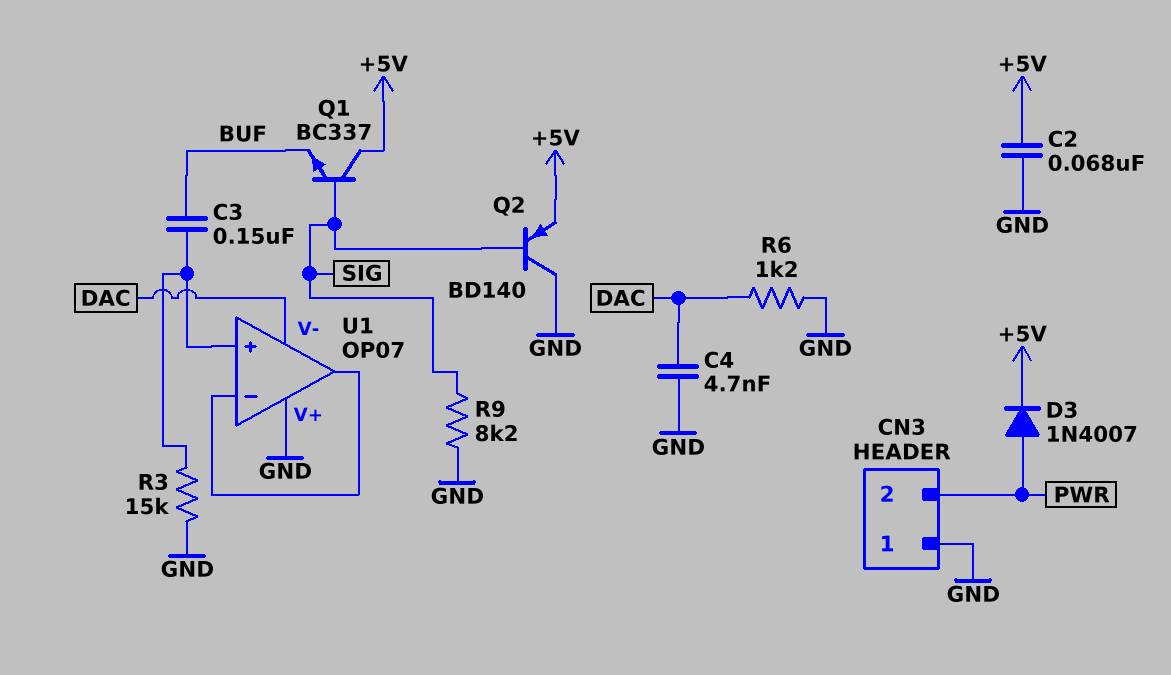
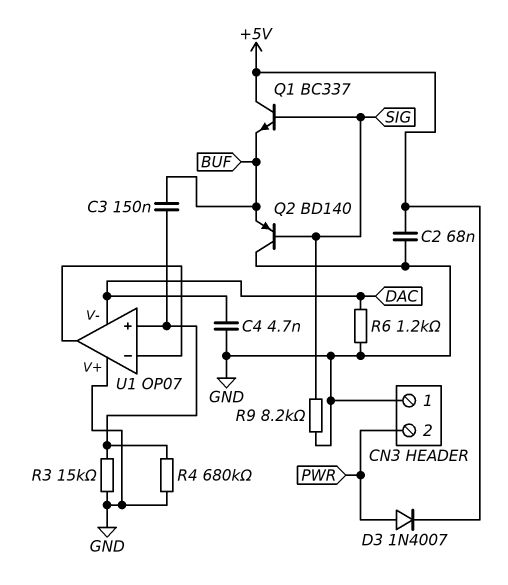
Q2: PNP BD140 (B SIG, C GND, E +5V) -> PNP BD140 (B SIG, C GND, E BUF)
R4: none -> 680k (GND, U1/in+)

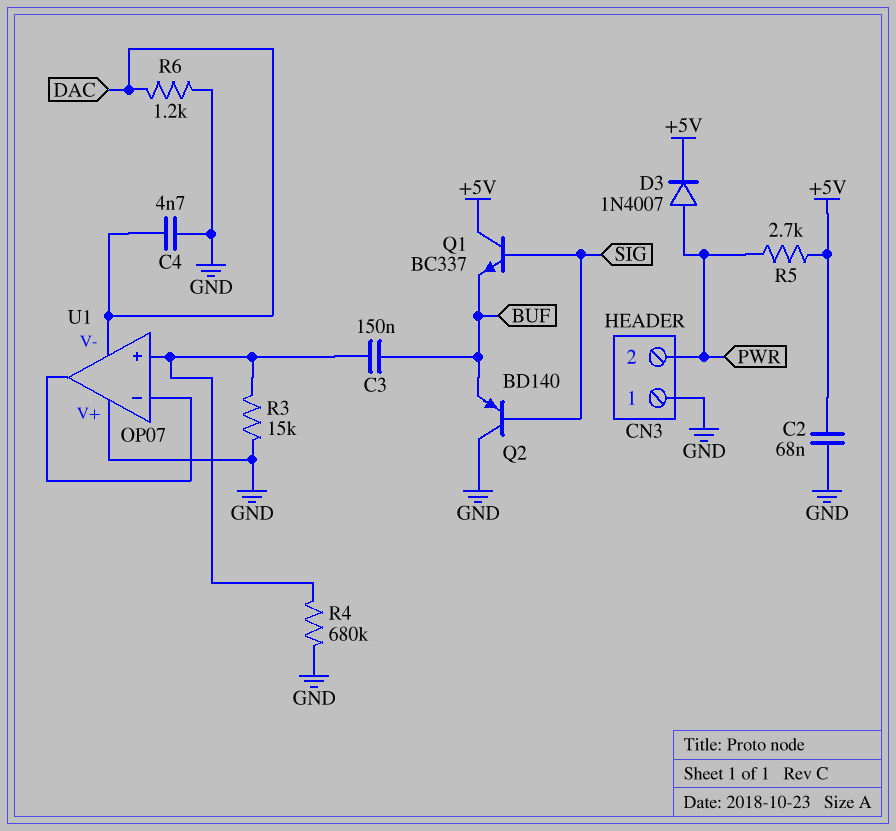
R5: none -> 2.7k (+5V, PWR)
R9: 8.2k (GND, SIG) -> none

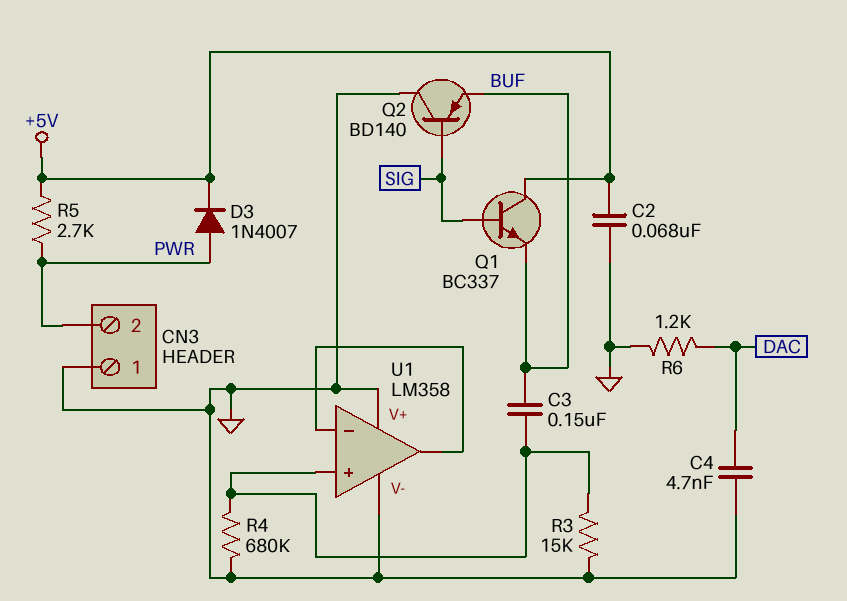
U1: OP07 -> LM358
U1 pin V-: DAC -> GND

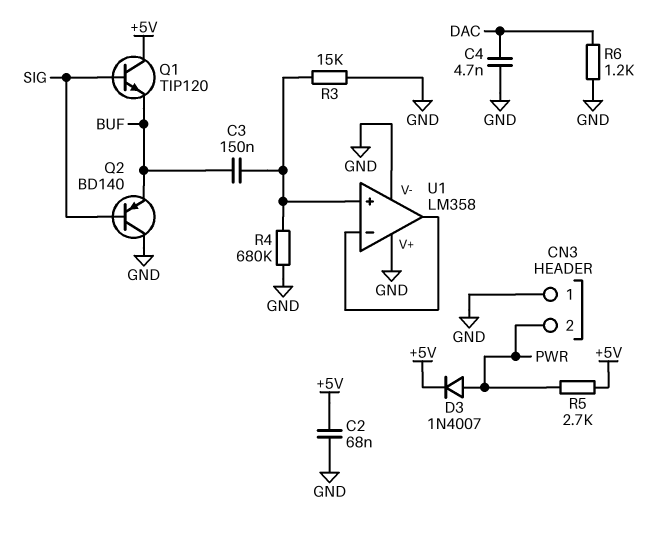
Q1: NPN BC337 (B SIG, C +5V, E BUF) -> NPN TIP120 (B SIG, C +5V, E BUF)

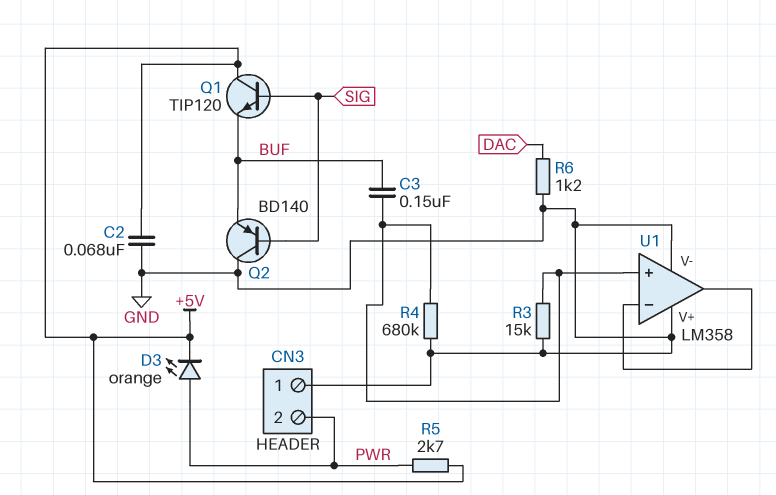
C4: 4.7nF (DAC, GND) -> none
D3: diode 1N4007 (A PWR, K +5V) -> LED orange (A PWR, K +5V)

